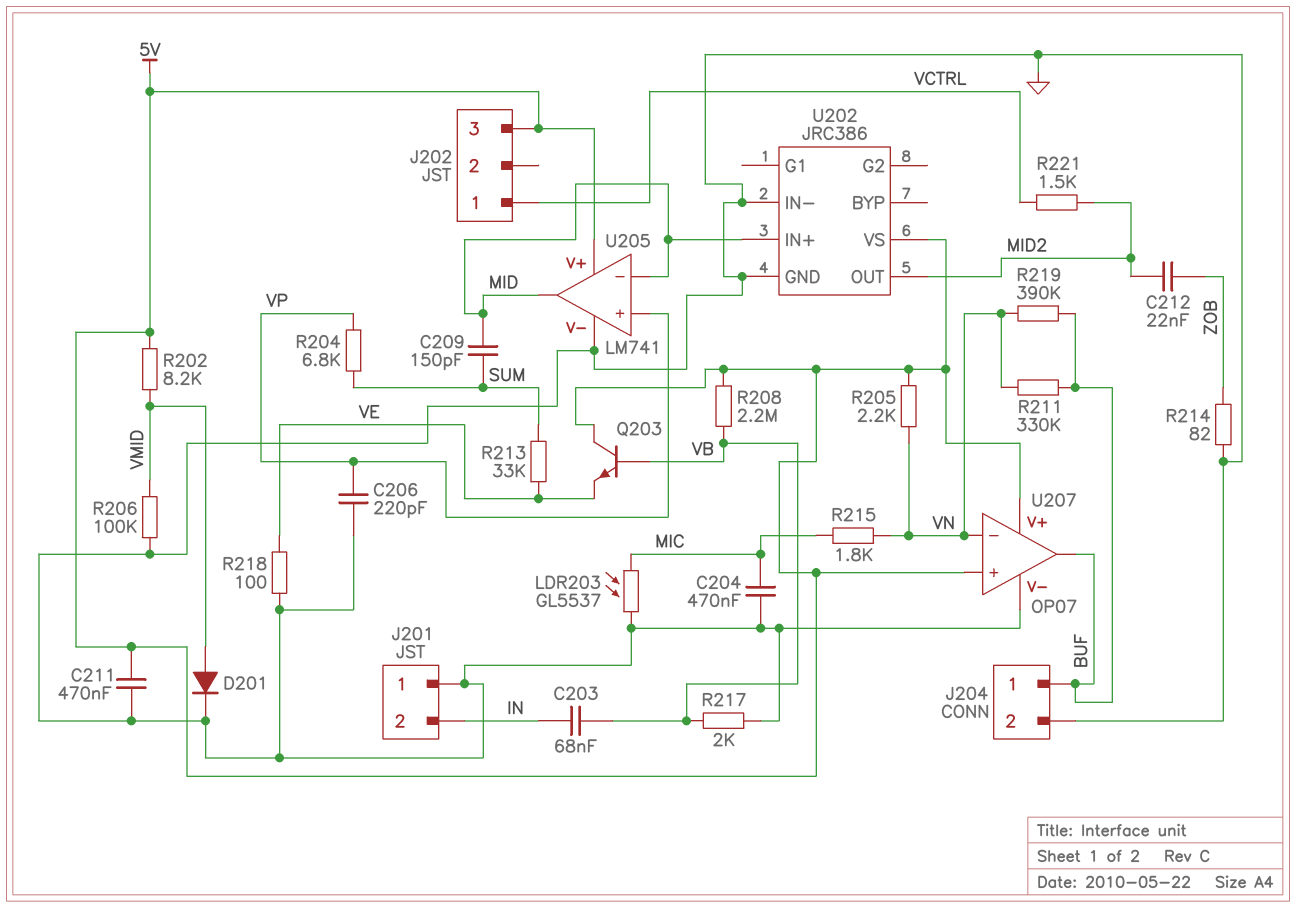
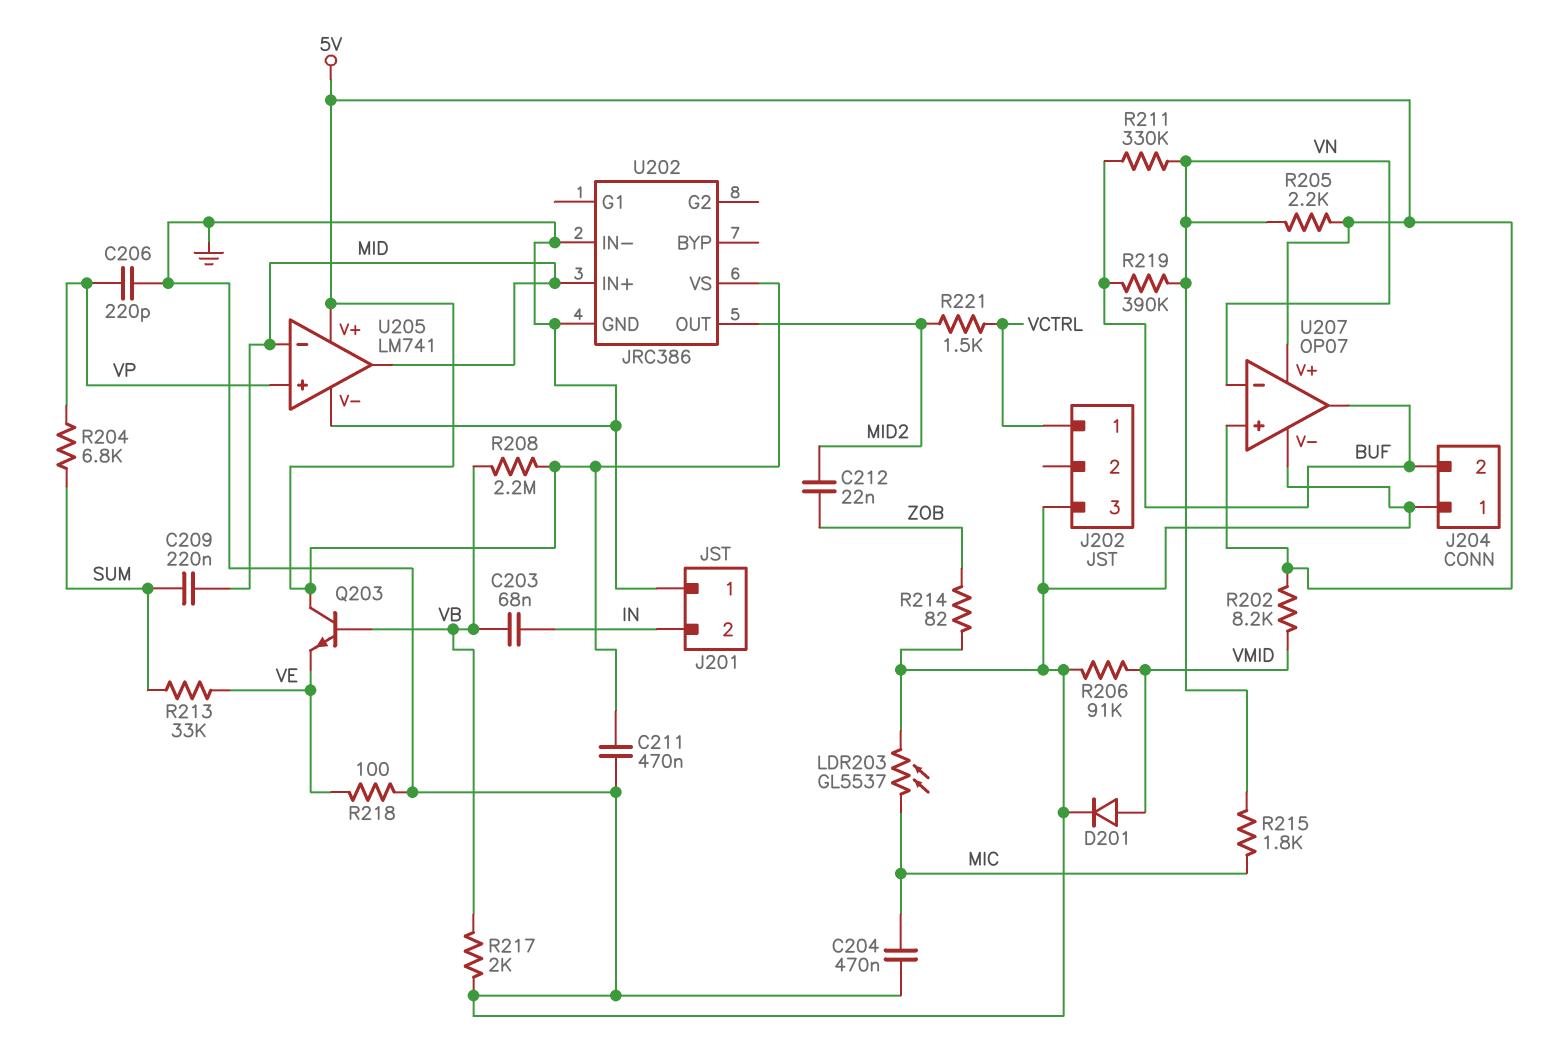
C209: 150pF (MID, SUM) -> 220nF (MID, SUM)
J202 pin 3: 5V -> GND
J204 pin 1: BUF -> GND
J204 pin 2: GND -> BUF
R206: 100k (GND, VMID) -> 91k (GND, VMID)

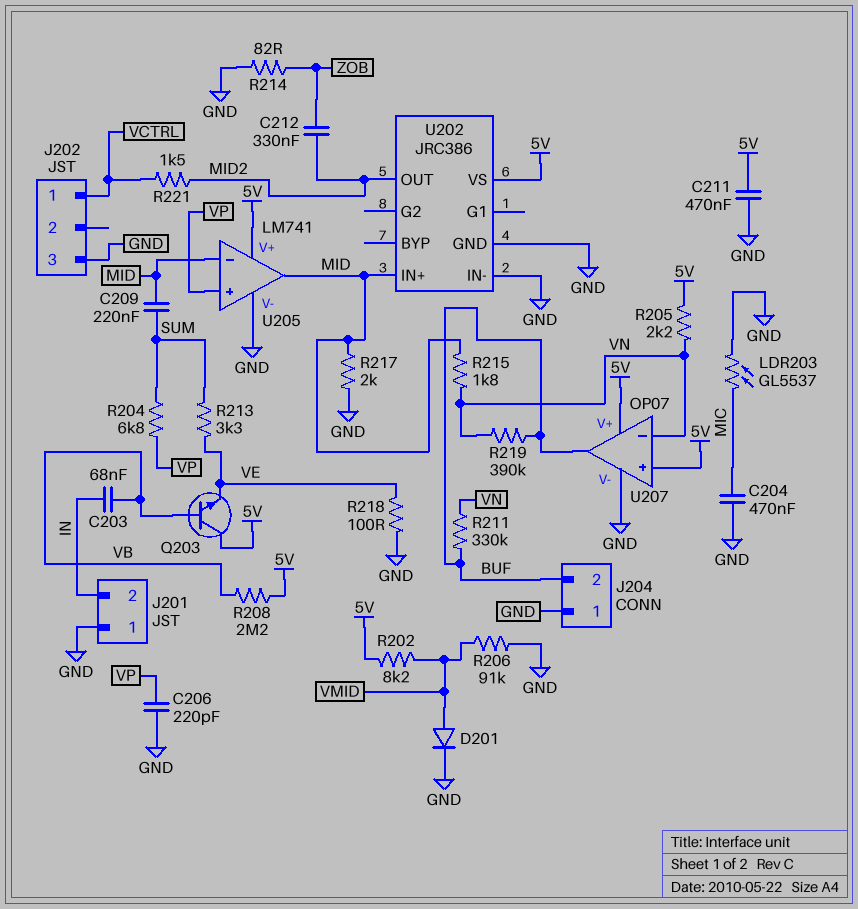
C212: 22nF (MID2, ZOB) -> 330nF (MID2, ZOB)
R213: 33k (SUM, VE) -> 3.3k (SUM, VE)
R215: 1.8k (MIC, VN) -> 1.8k (MID, VN)
R217: 2k (GND, VB) -> 2k (GND, MID)

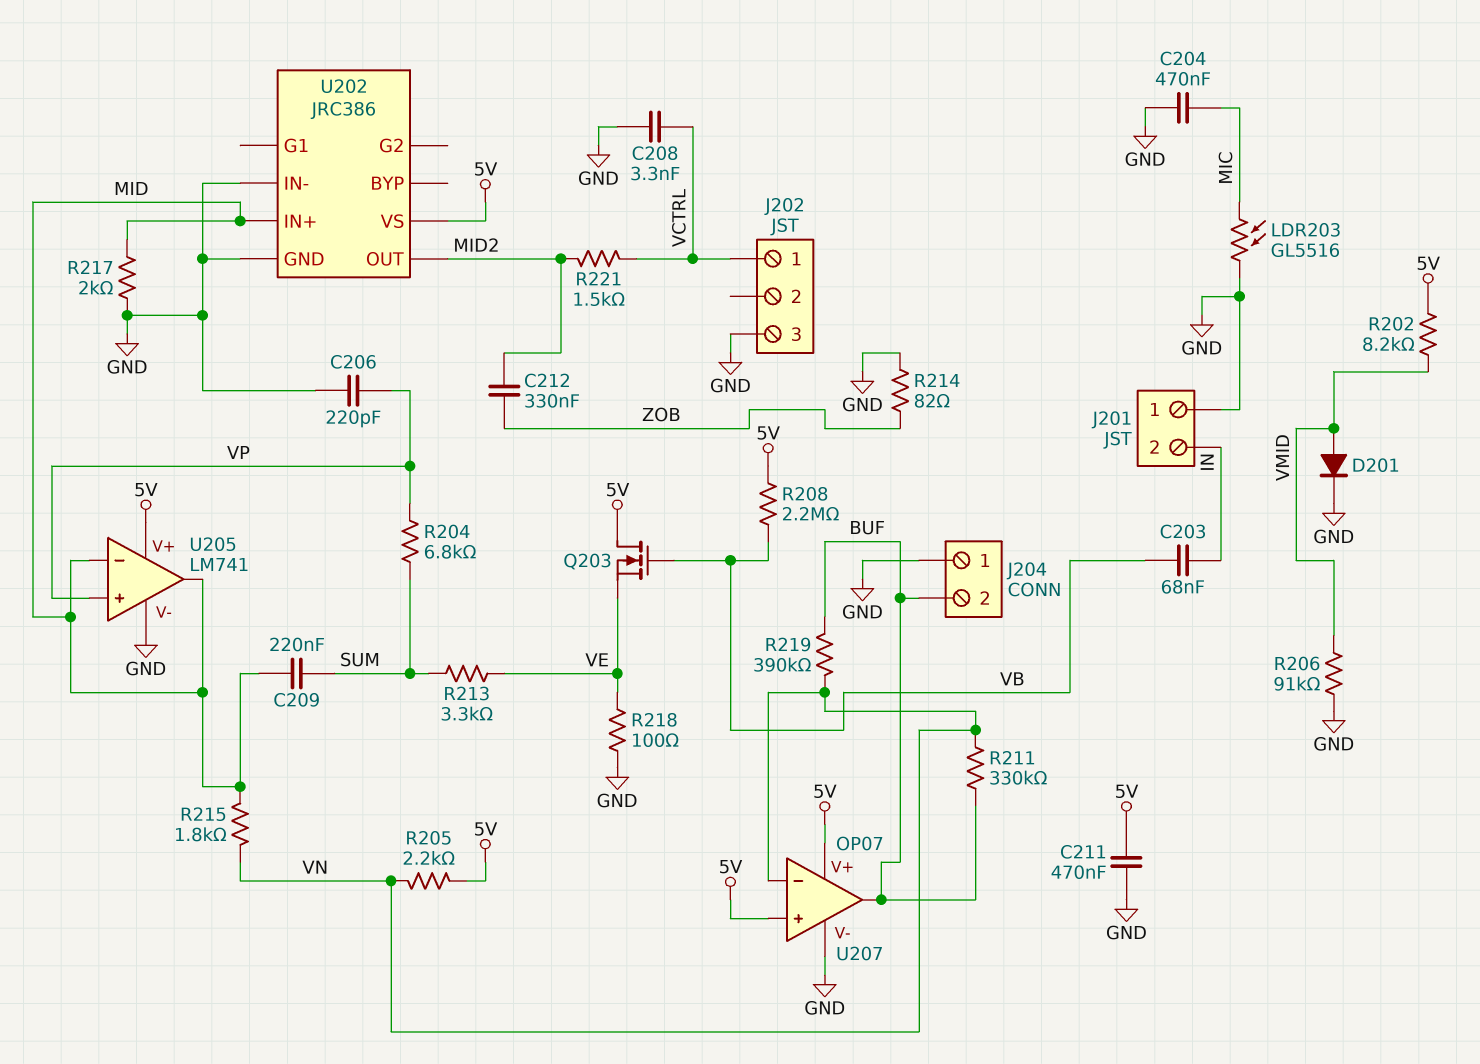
C208: none -> 3.3nF (GND, VCTRL)
LDR203: GL5537 (GND, MIC) -> GL5516 (GND, MIC)
Q203: NPN (B VB, C 5V, E VE) -> NMOS (G VB, D 5V, S VE)

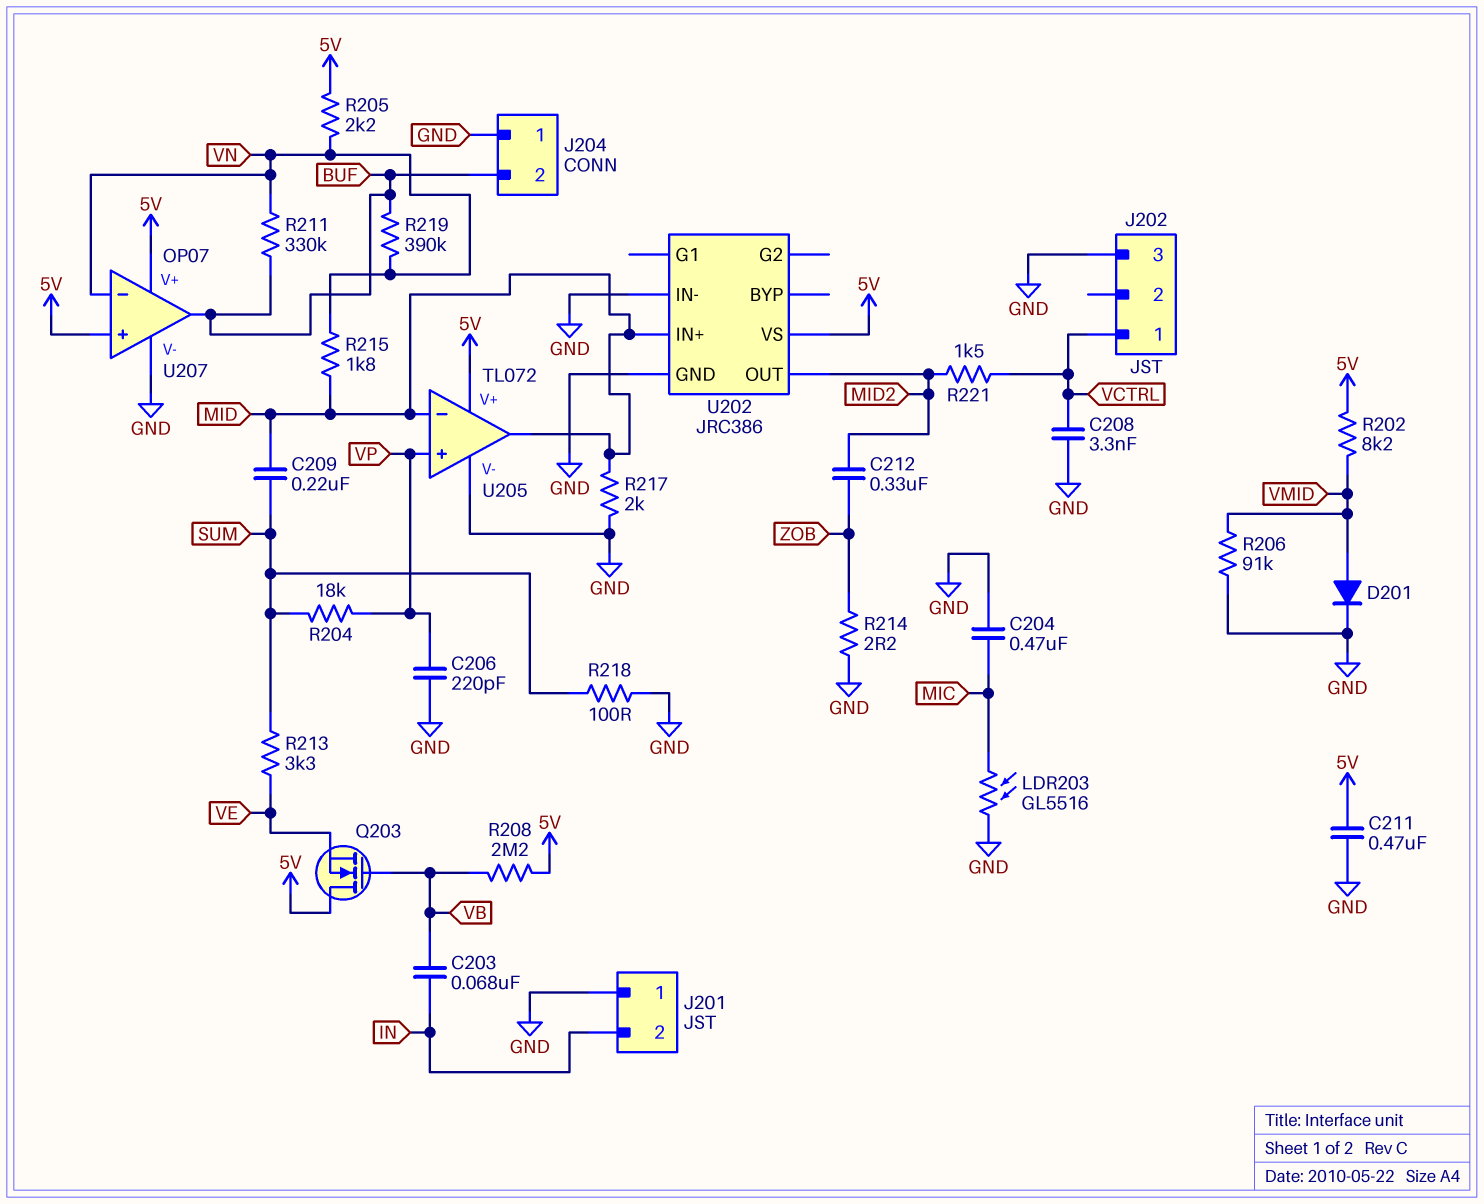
R204: 6.8k (SUM, VP) -> 18k (SUM, VP)
R214: 82 (GND, ZOB) -> 2.2 (GND, ZOB)
R218: 100 (GND, VE) -> 100 (GND, SUM)
U205: LM741 -> TL072

